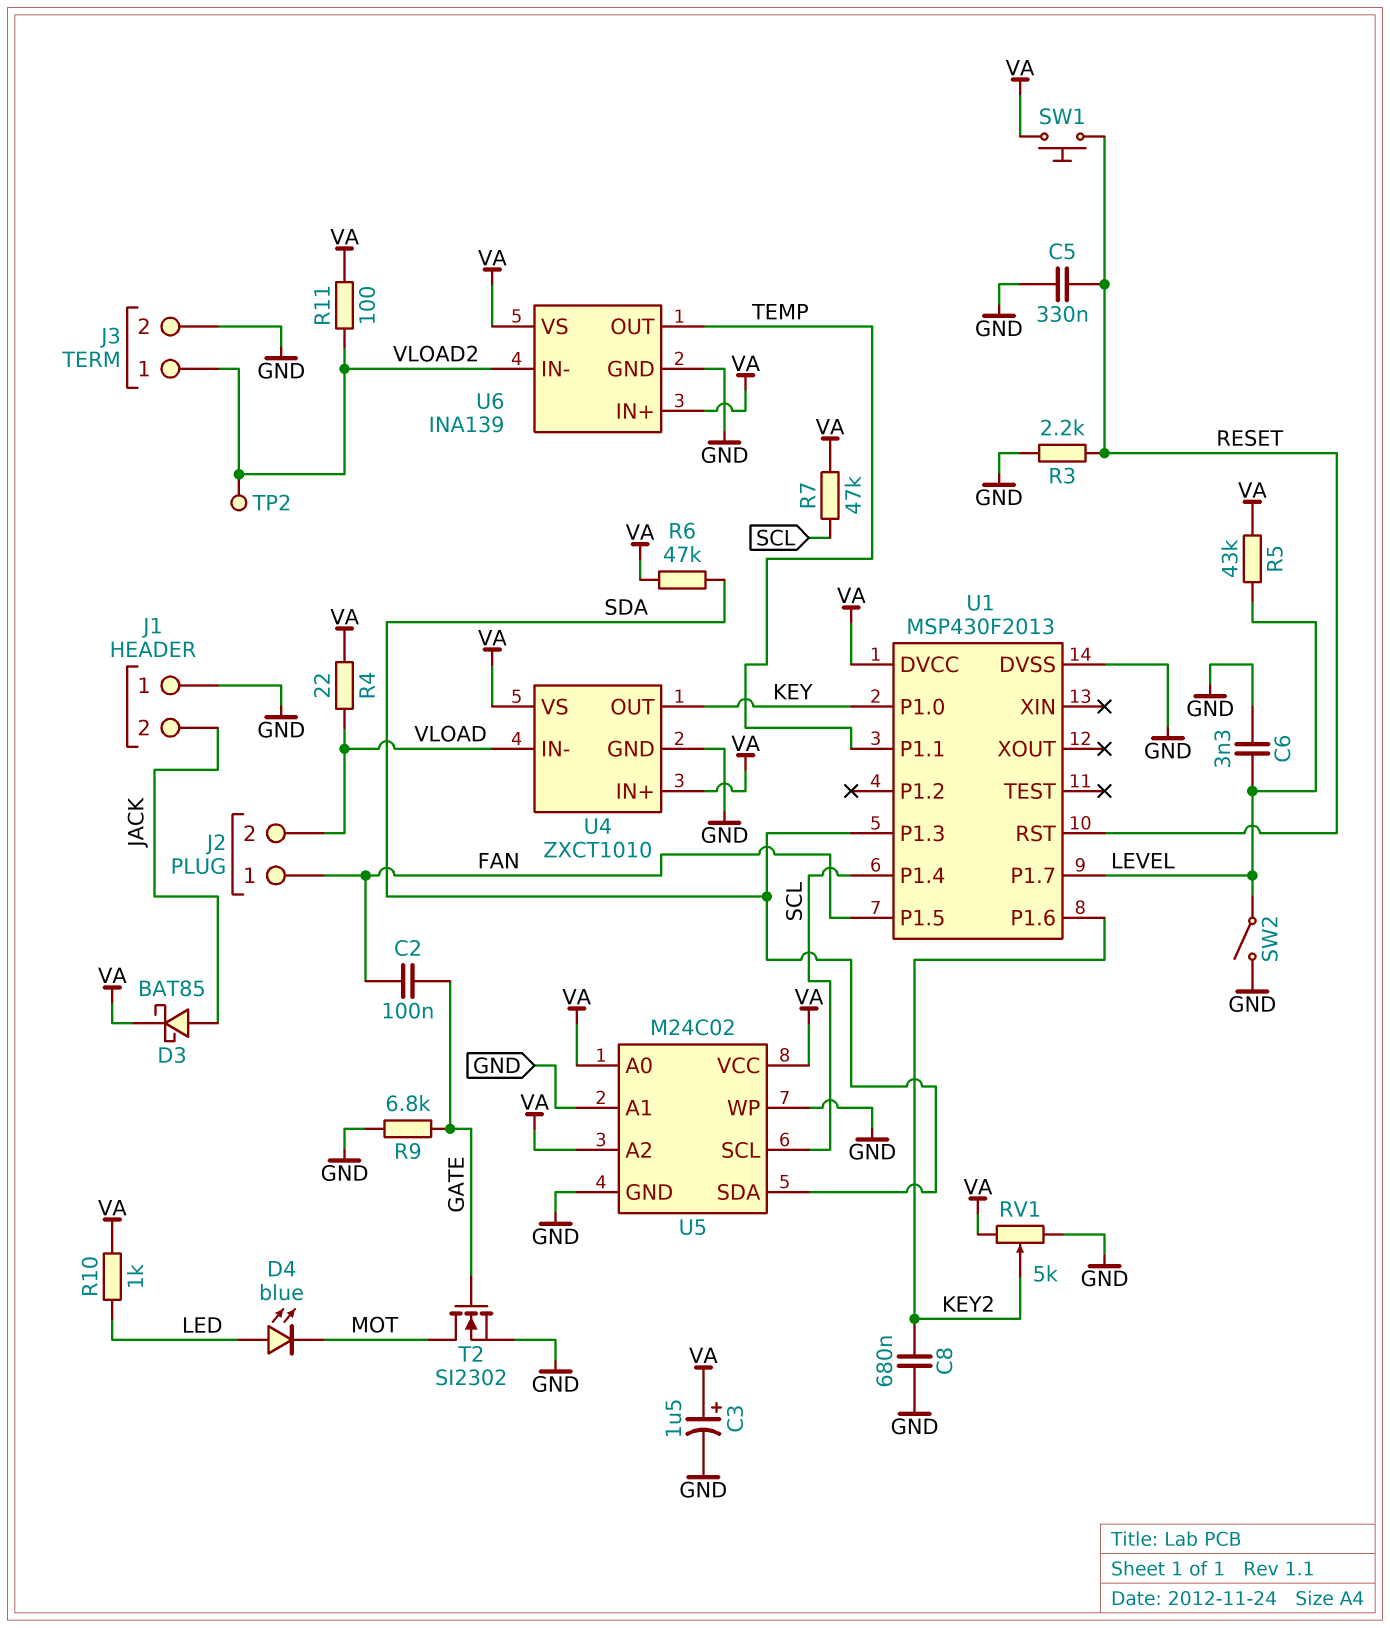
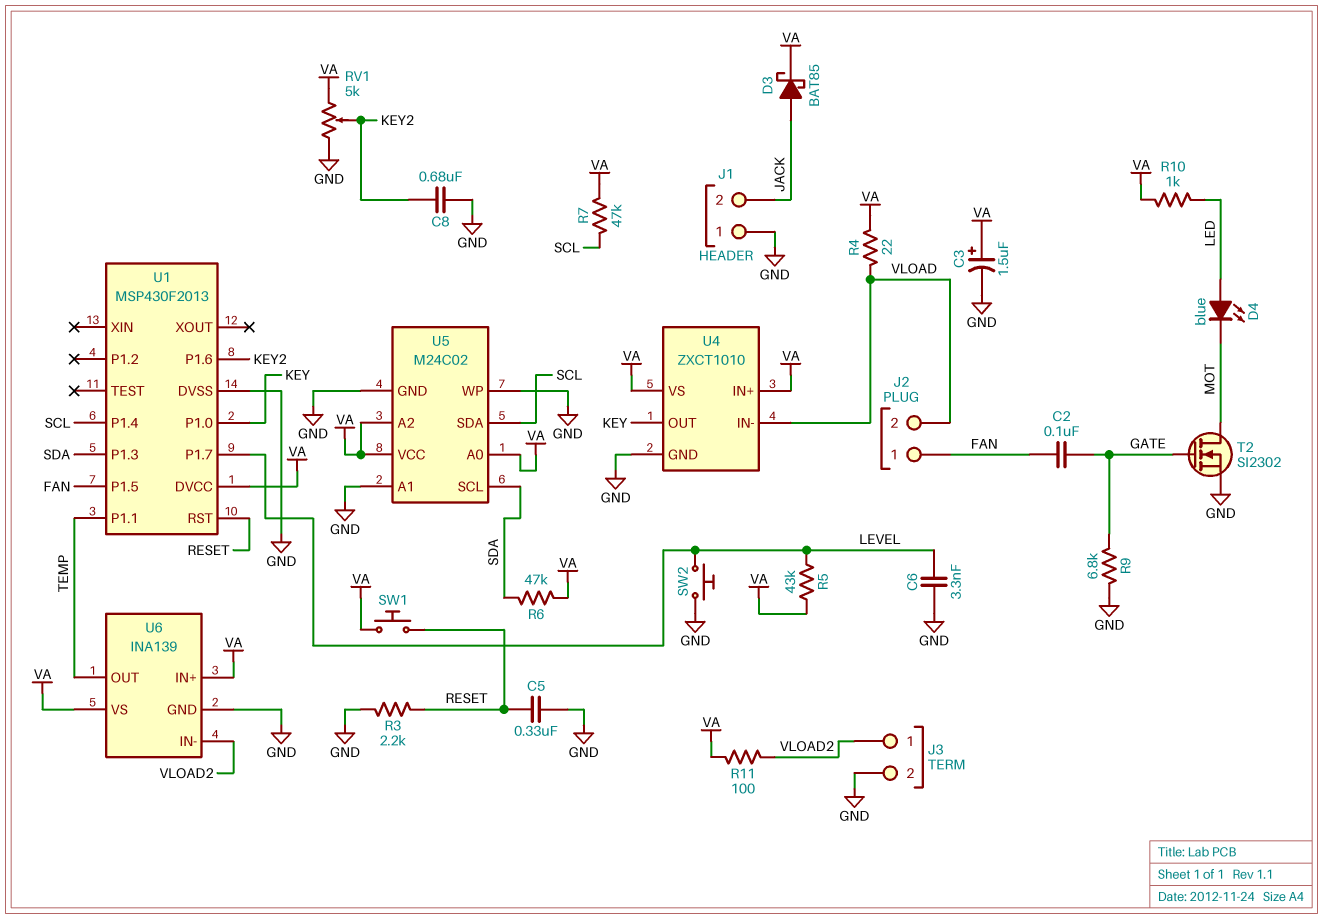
SW2: switch (GND, LEVEL) -> button (GND, LEVEL)
TP2: test point (VLOAD2) -> none
U5 pin SCL: SCL -> SDA
U5 pin SDA: SDA -> SCL

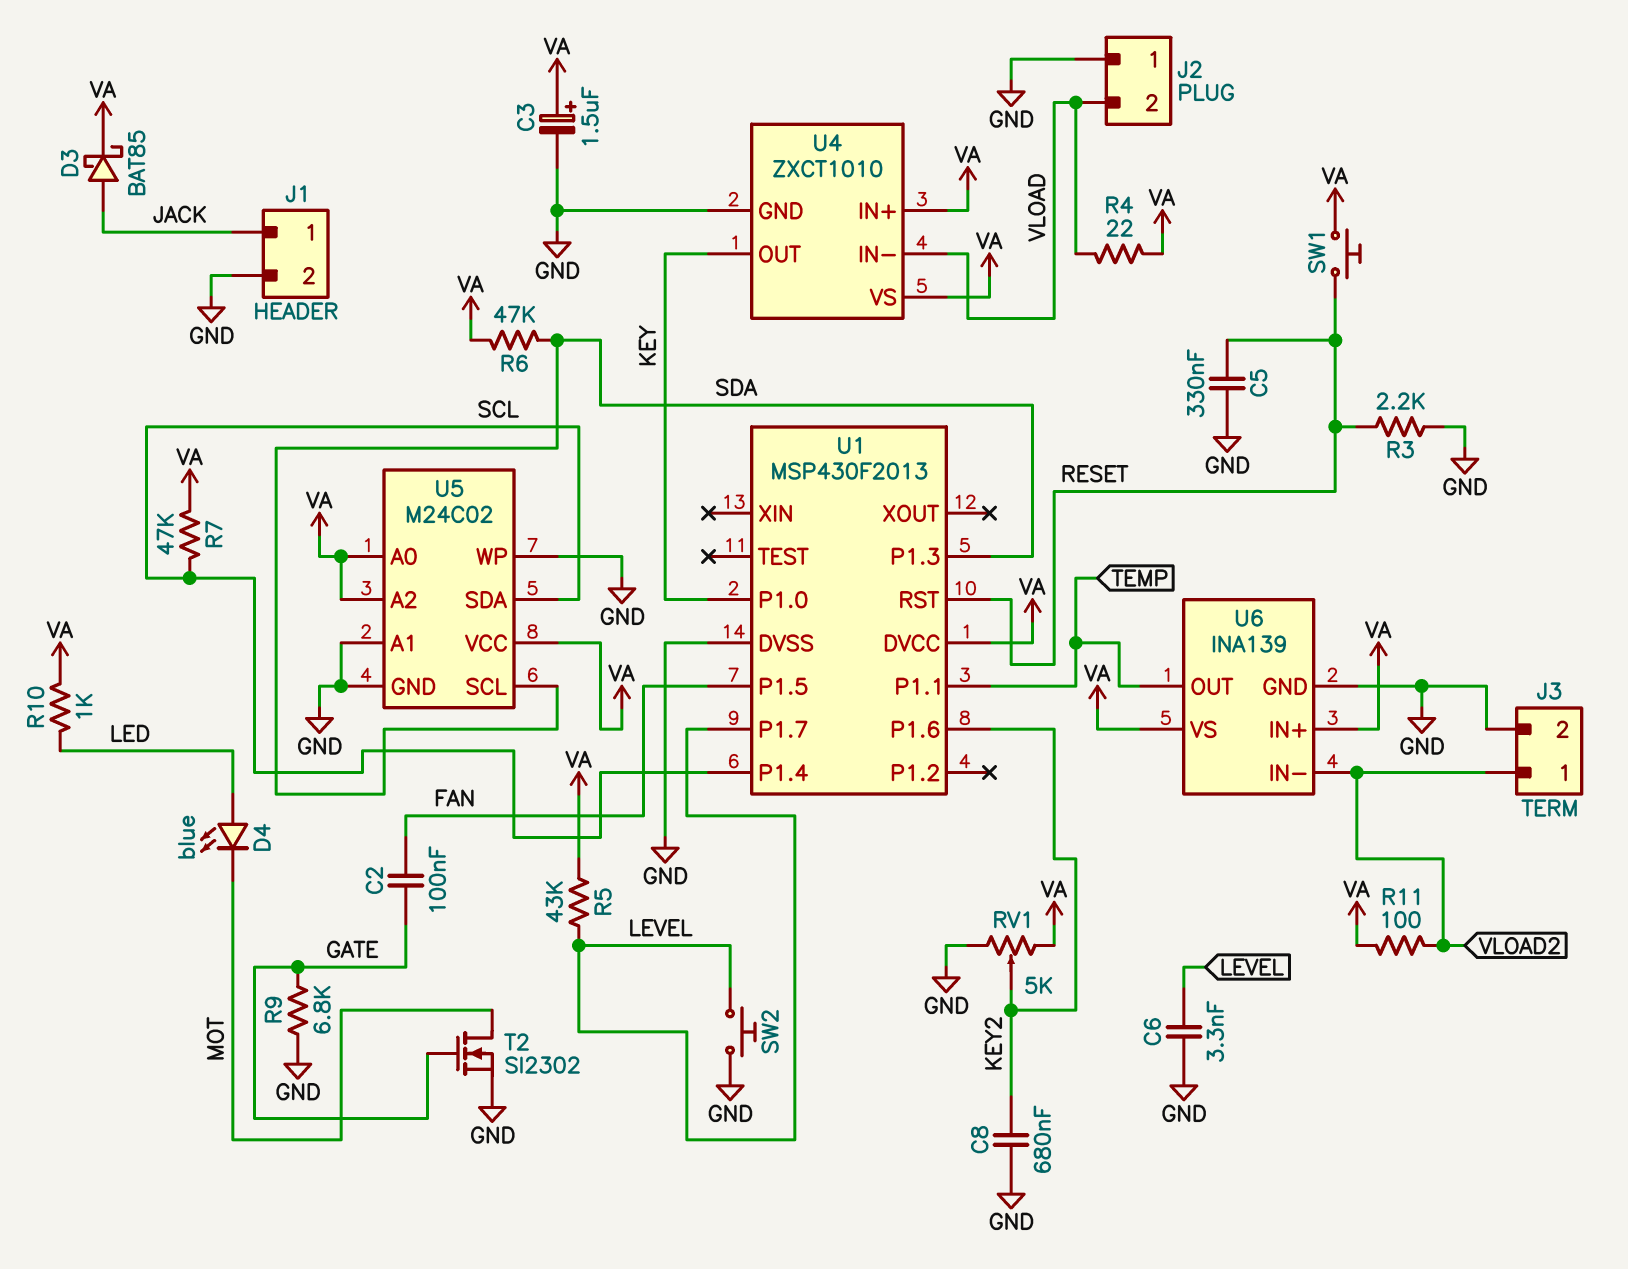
J1 pin 1: GND -> JACK
J1 pin 2: JACK -> GND
J2 pin 1: FAN -> GND

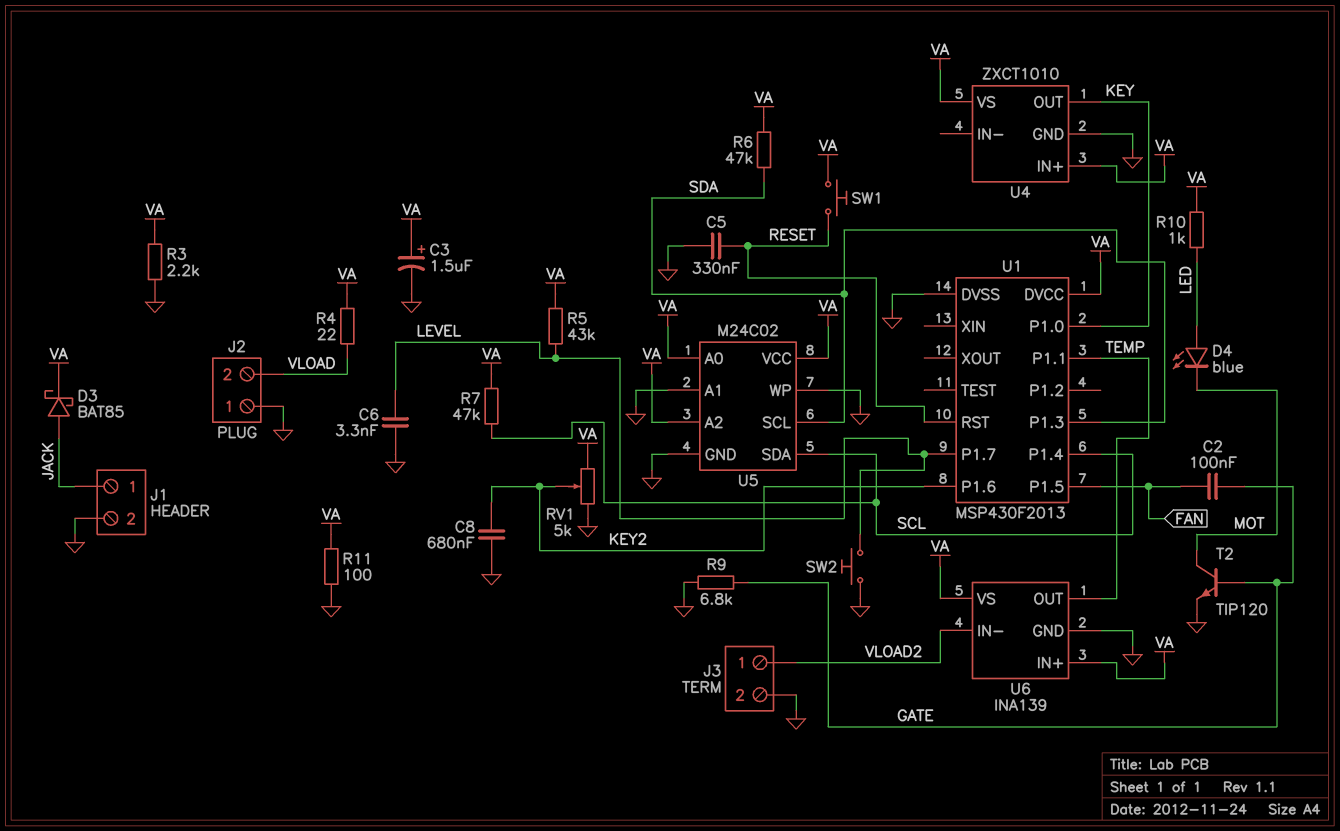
R3: 2.2k (GND, RESET) -> 2.2k (GND, VA)
R11: 100 (VA, VLOAD2) -> 100 (GND, VA)
T2: NMOS SI2302 (G GATE, D MOT, S GND) -> NPN TIP120 (B GATE, C MOT, E GND)
U4 pin IN-: VLOAD -> none

